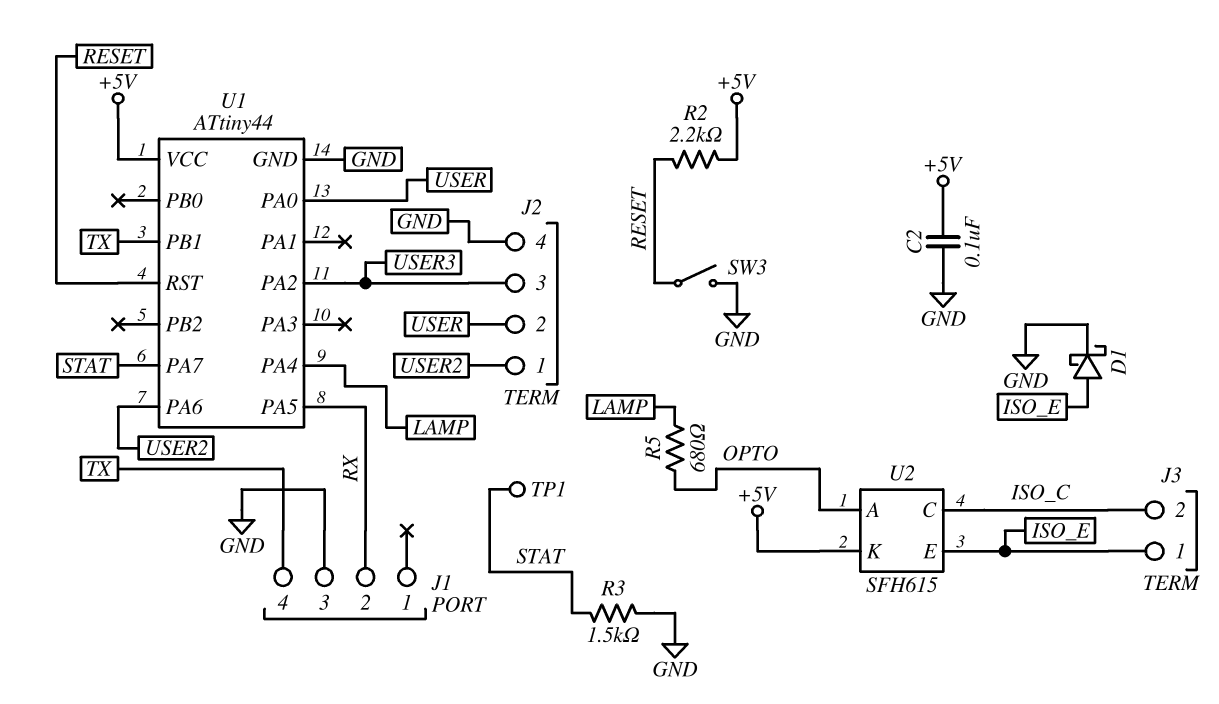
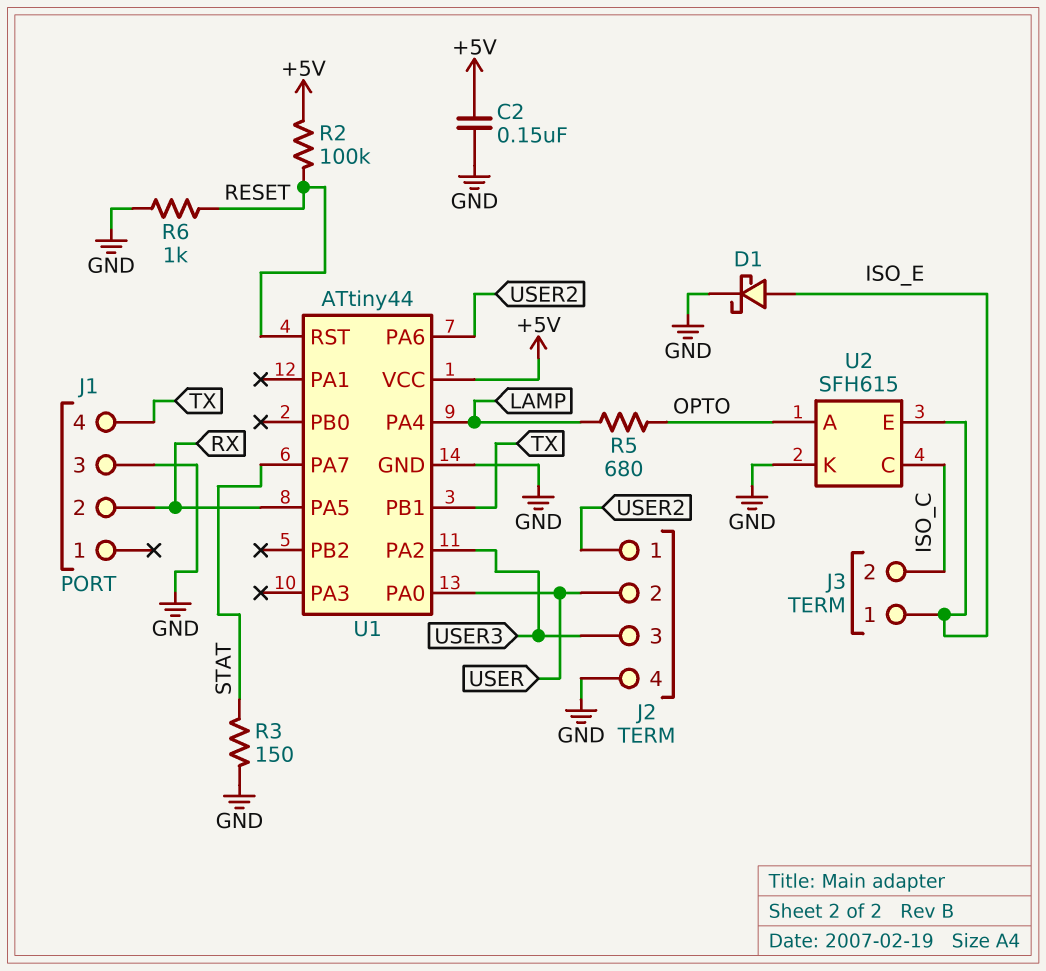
C2: 100nF (+5V, GND) -> 150nF (+5V, GND)
R2: 2.2k (+5V, RESET) -> 100k (+5V, RESET)
R3: 1.5k (GND, STAT) -> 150 (GND, STAT)
R6: none -> 1k (GND, RESET)
SW3: switch (GND, RESET) -> none
TP1: test point (STAT) -> none
U2 pin K: +5V -> GND

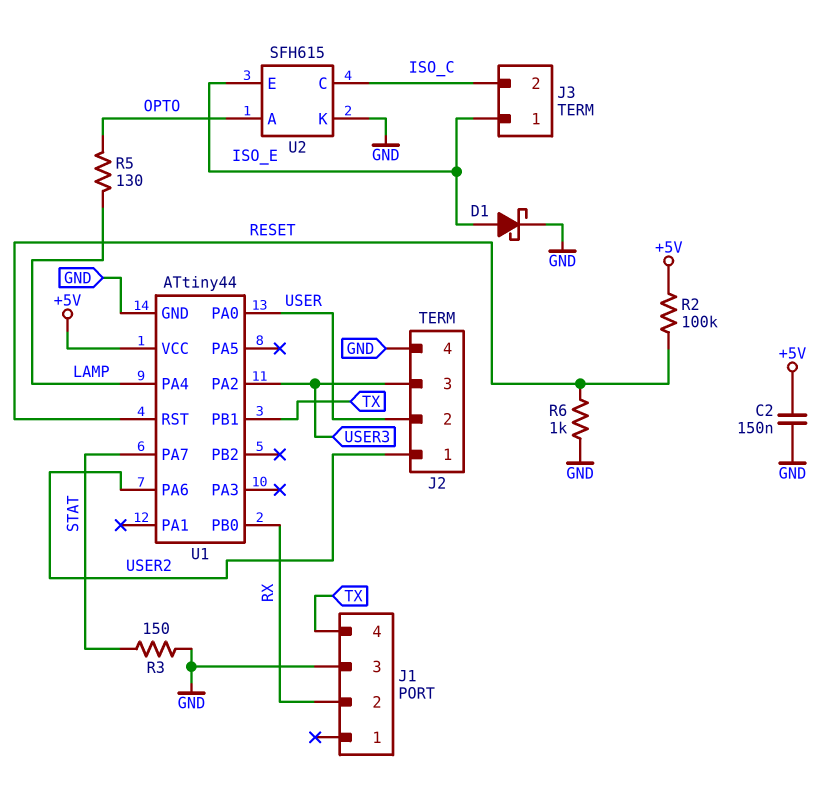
R5: 680 (LAMP, OPTO) -> 130 (LAMP, OPTO)
U1 pin PA5: RX -> none
U1 pin PB0: none -> RX

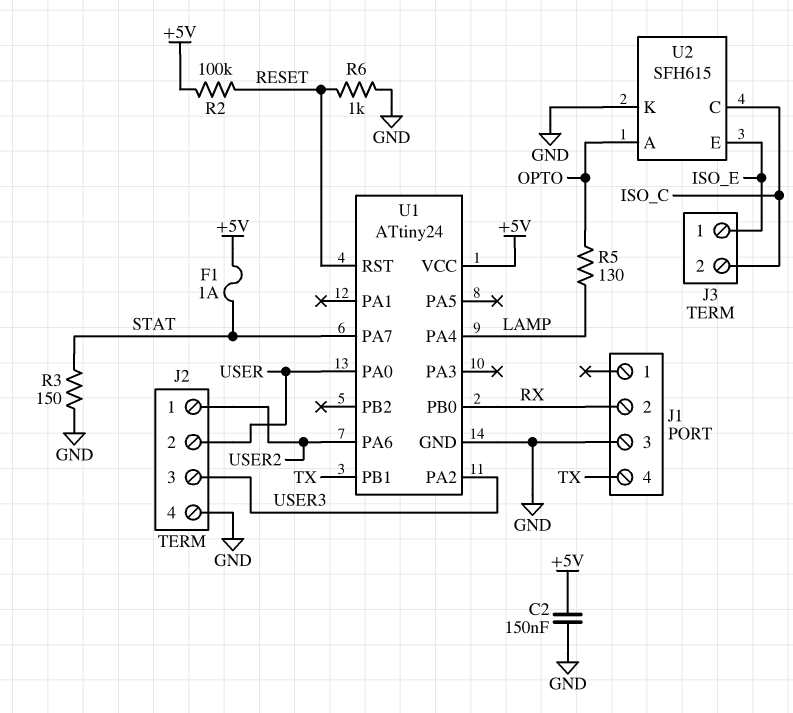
D1: schottky (A ISO_E, K GND) -> none
F1: none -> 1A (+5V, STAT)
U1: ATtiny44 -> ATtiny24

